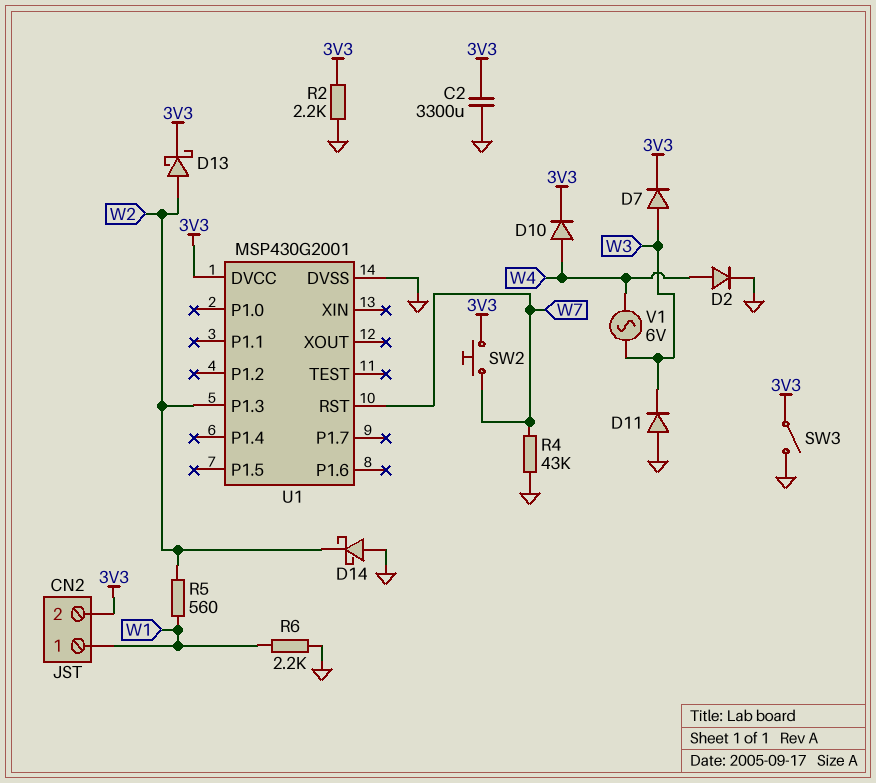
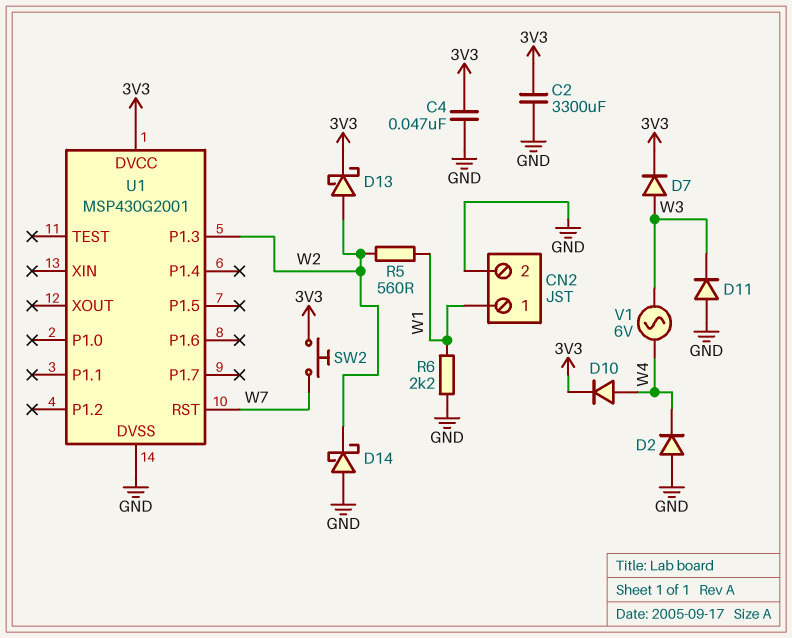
C4: none -> 47nF (3V3, GND)
CN2 pin 2: 3V3 -> GND
D2: diode (A W4, K GND) -> diode (A GND, K W4)
R2: 2.2k (3V3, GND) -> none
R4: 43k (GND, W7) -> none
SW3: switch (3V3, GND) -> none

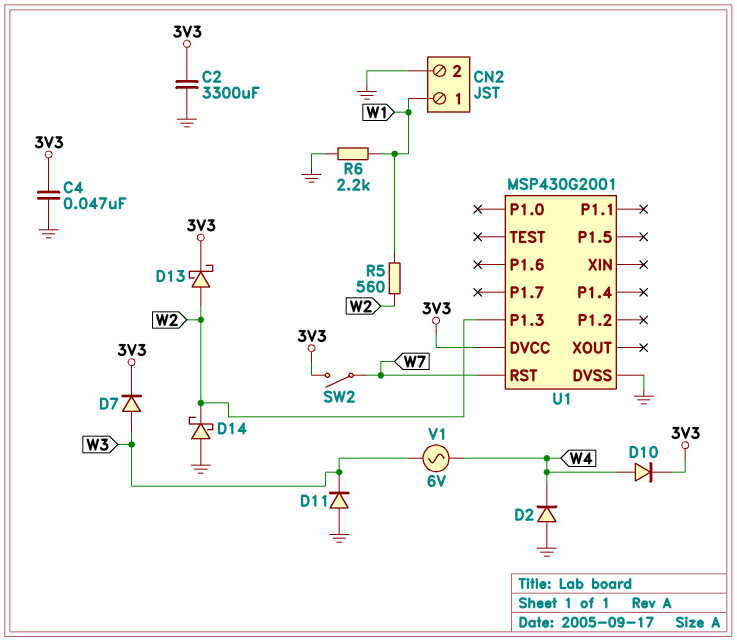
SW2: button (3V3, W7) -> switch (3V3, W7)

